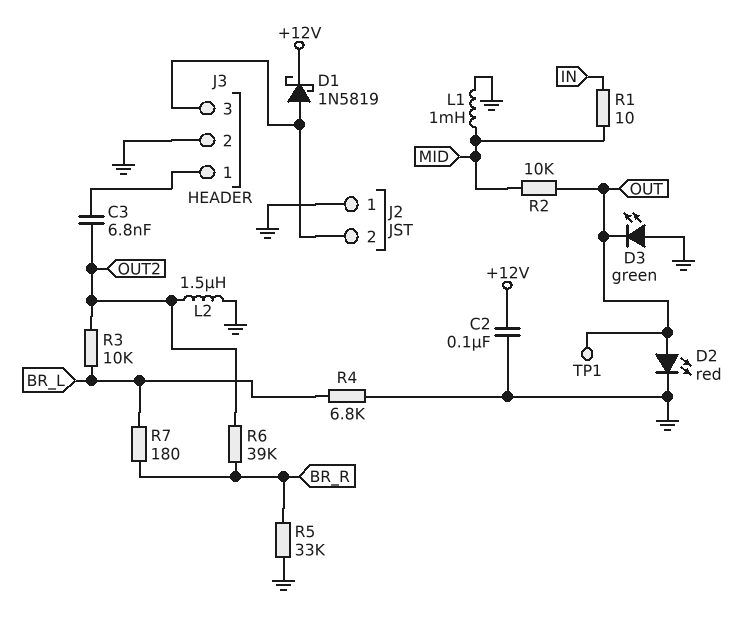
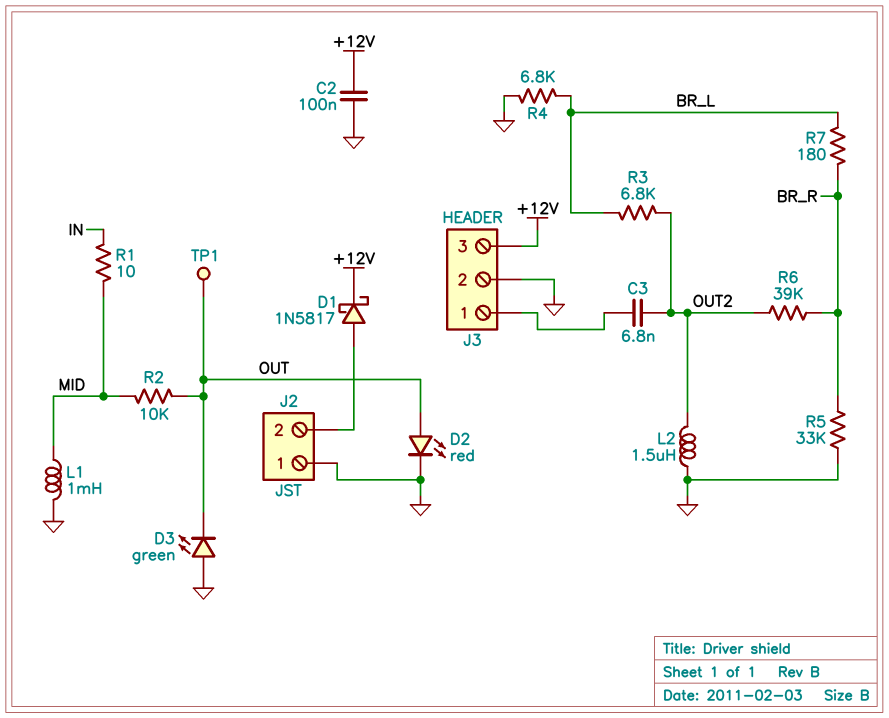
D1: schottky 1N5819 (A J2/2, K +12V) -> schottky 1N5817 (A J2/2, K +12V)
J3 pin 3: J2/2 -> +12V
R3: 10k (BR_L, OUT2) -> 6.8k (BR_L, OUT2)

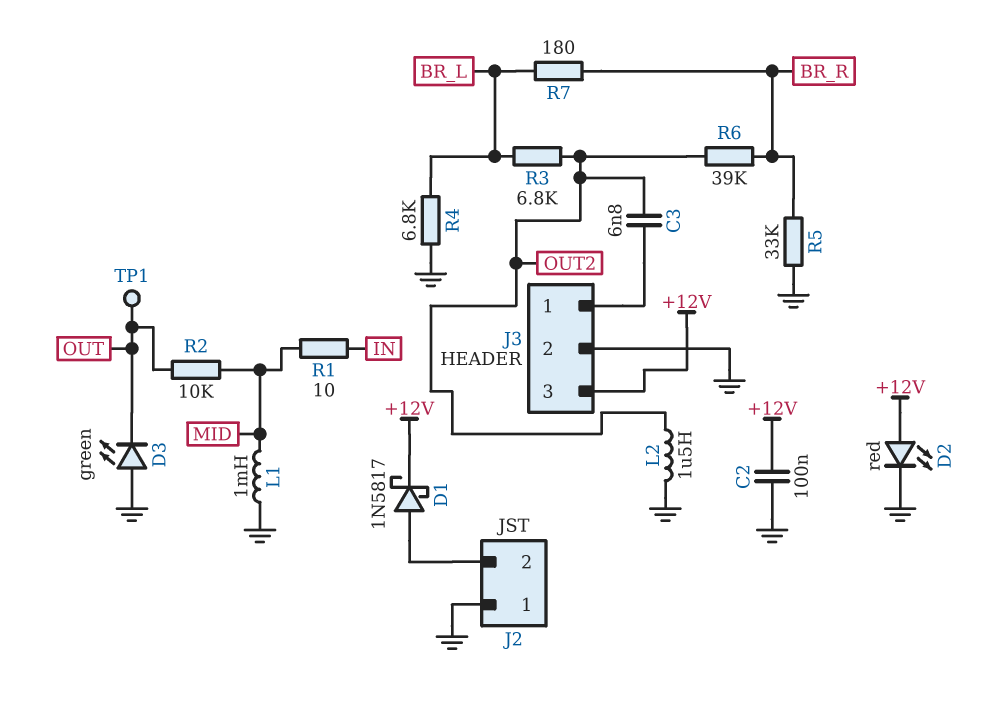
D2: LED red (A OUT, K GND) -> LED red (A +12V, K GND)

